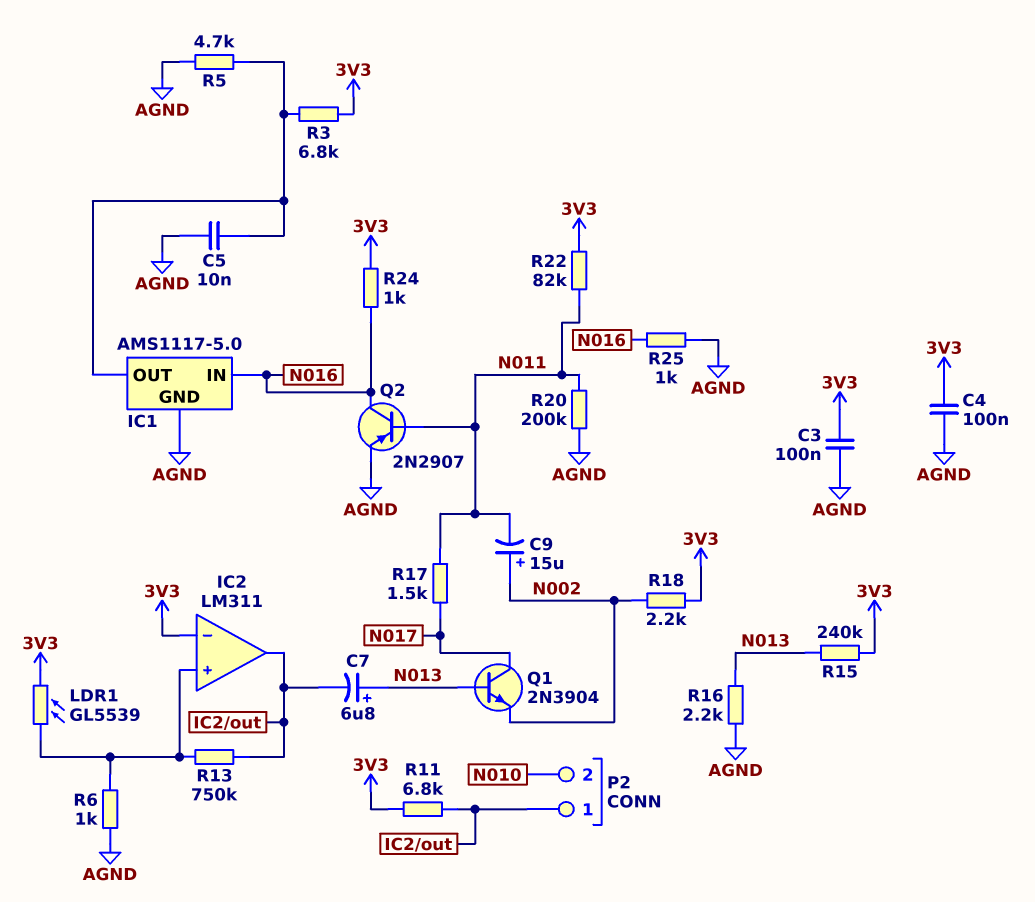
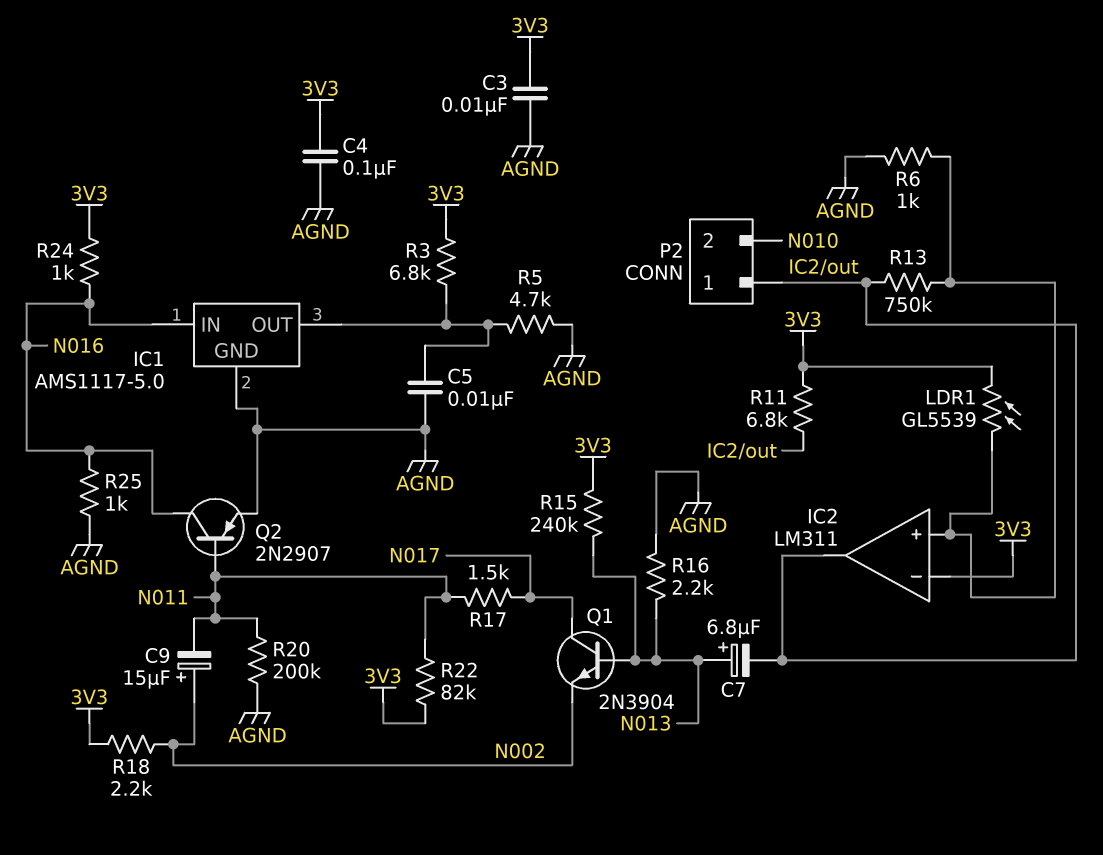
C3: 100nF (3V3, AGND) -> 10nF (3V3, AGND)

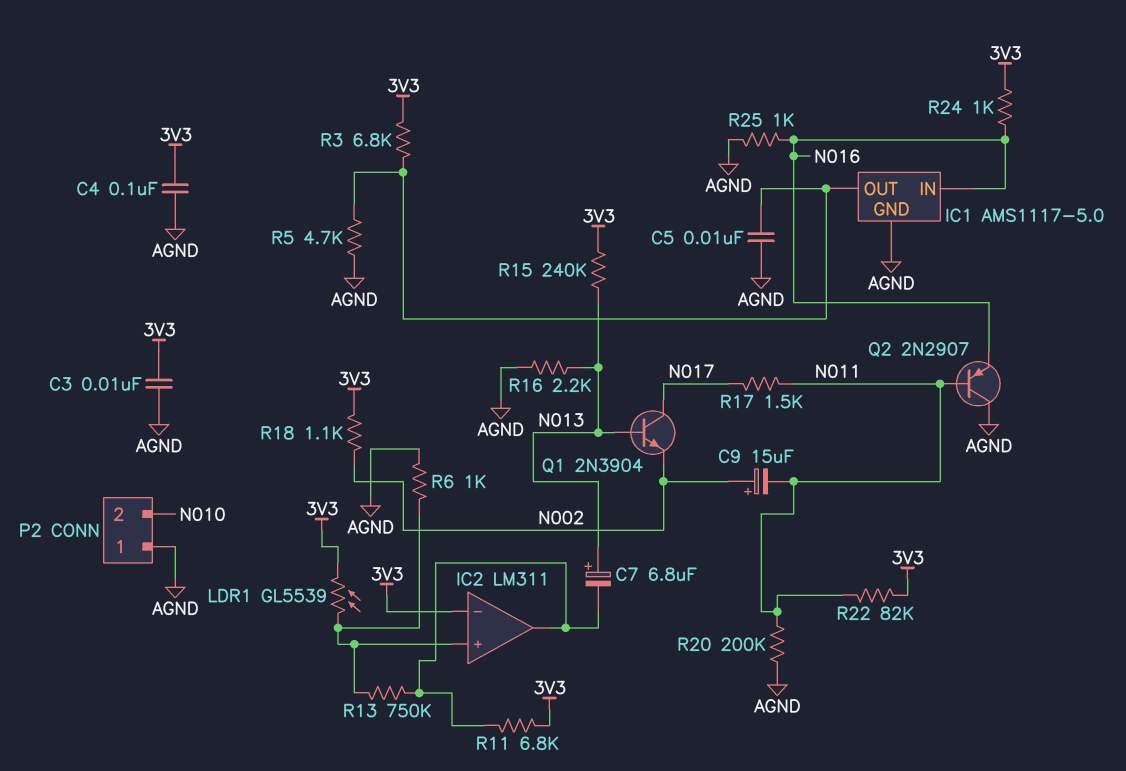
P2 pin 1: IC2/out -> AGND
Q2: PNP 2N2907 (B N011, C N016, E AGND) -> PNP 2N2907 (B N011, C AGND, E N016)
R18: 2.2k (3V3, N002) -> 1.1k (3V3, N002)

